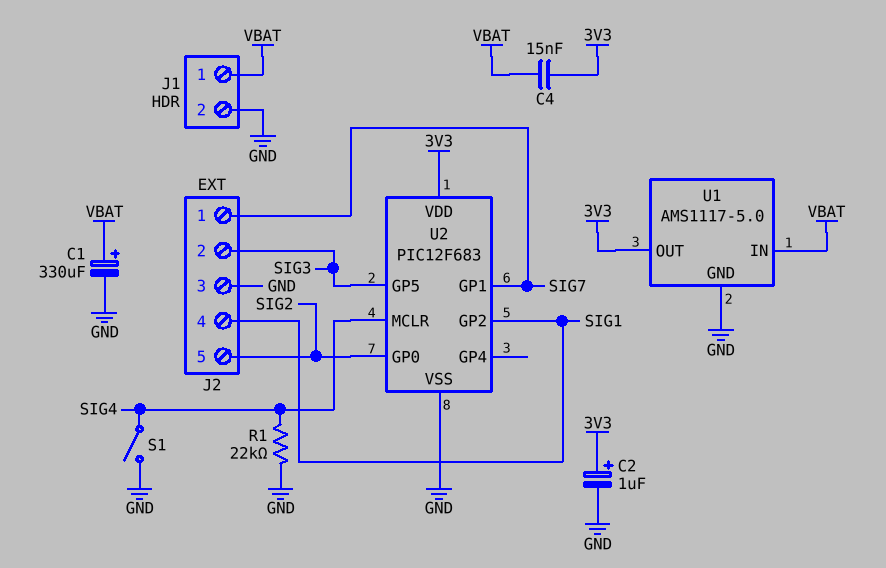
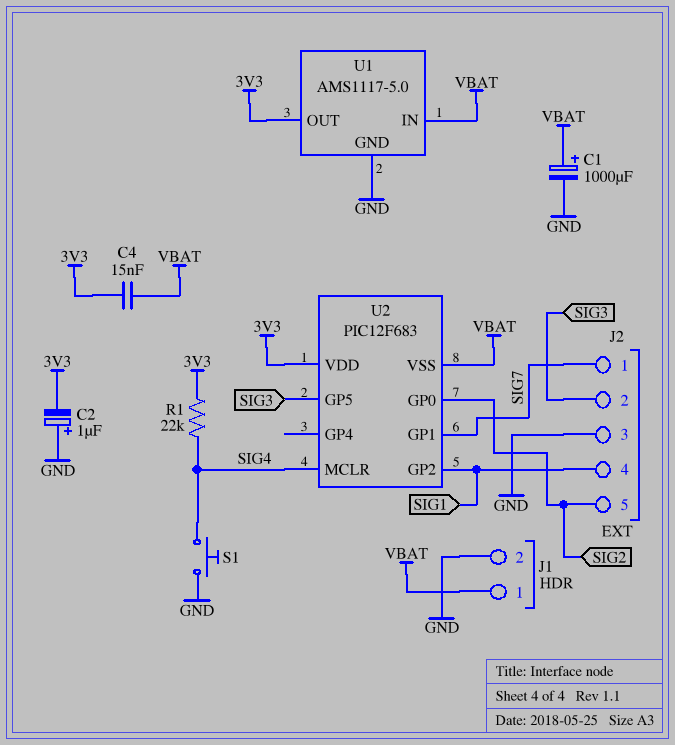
C1: 330uF (plus VBAT, minus GND) -> 1000uF (plus VBAT, minus GND)
C2: 1uF (plus 3V3, minus GND) -> 1uF (plus GND, minus 3V3)
R1: 22k (GND, SIG4) -> 22k (3V3, SIG4)
S1: switch (GND, SIG4) -> button (GND, SIG4)
U2 pin VSS: GND -> VBAT

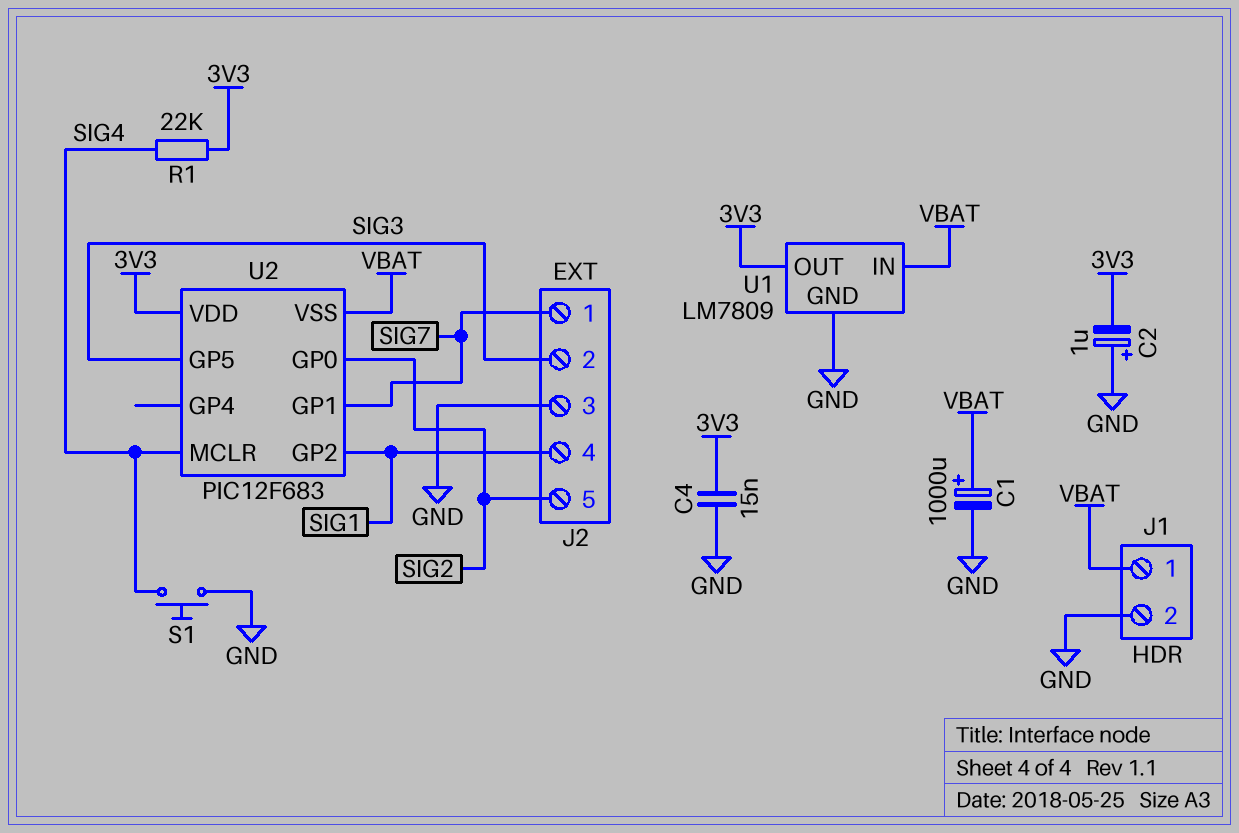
C4: 15nF (3V3, VBAT) -> 15nF (3V3, GND)
U1: AMS1117-5.0 -> LM7809

